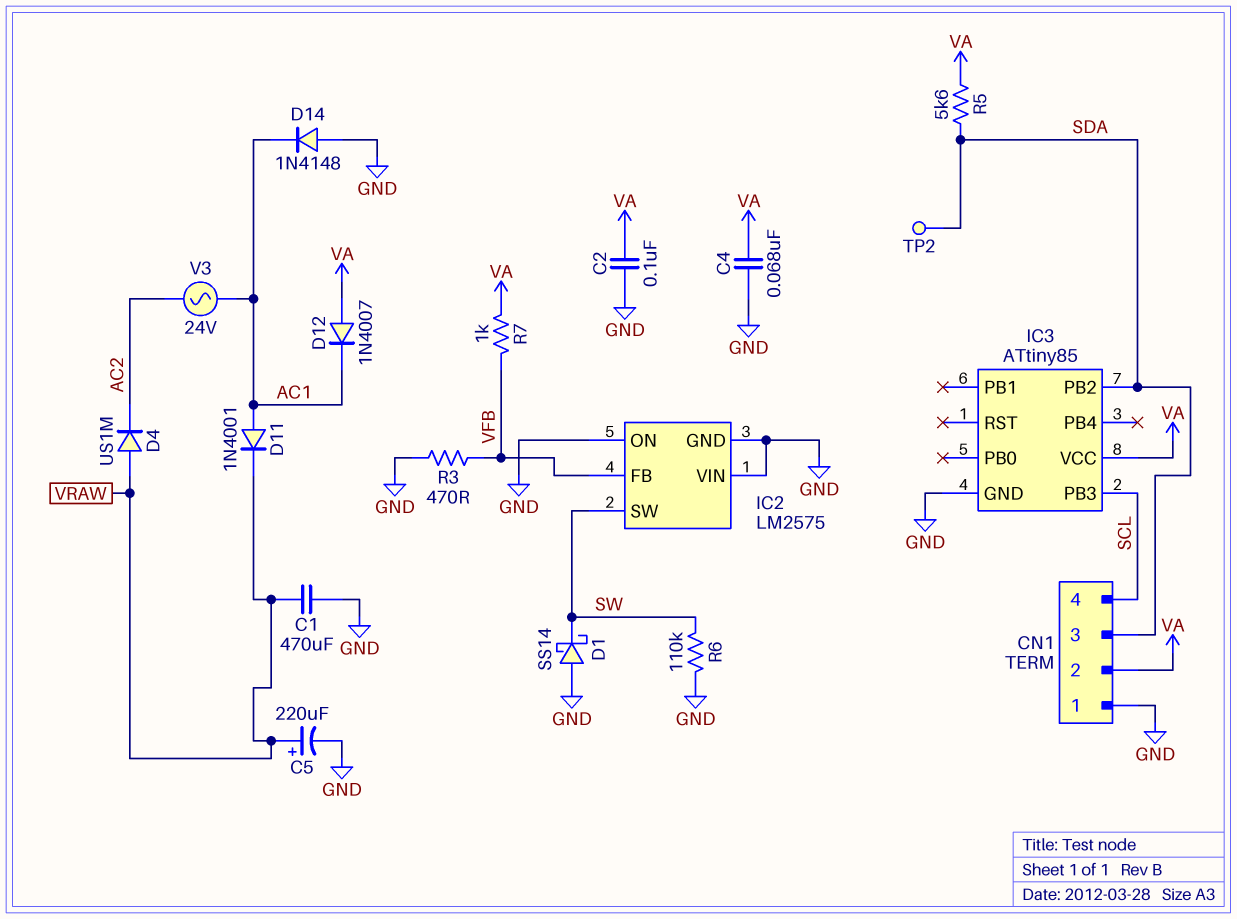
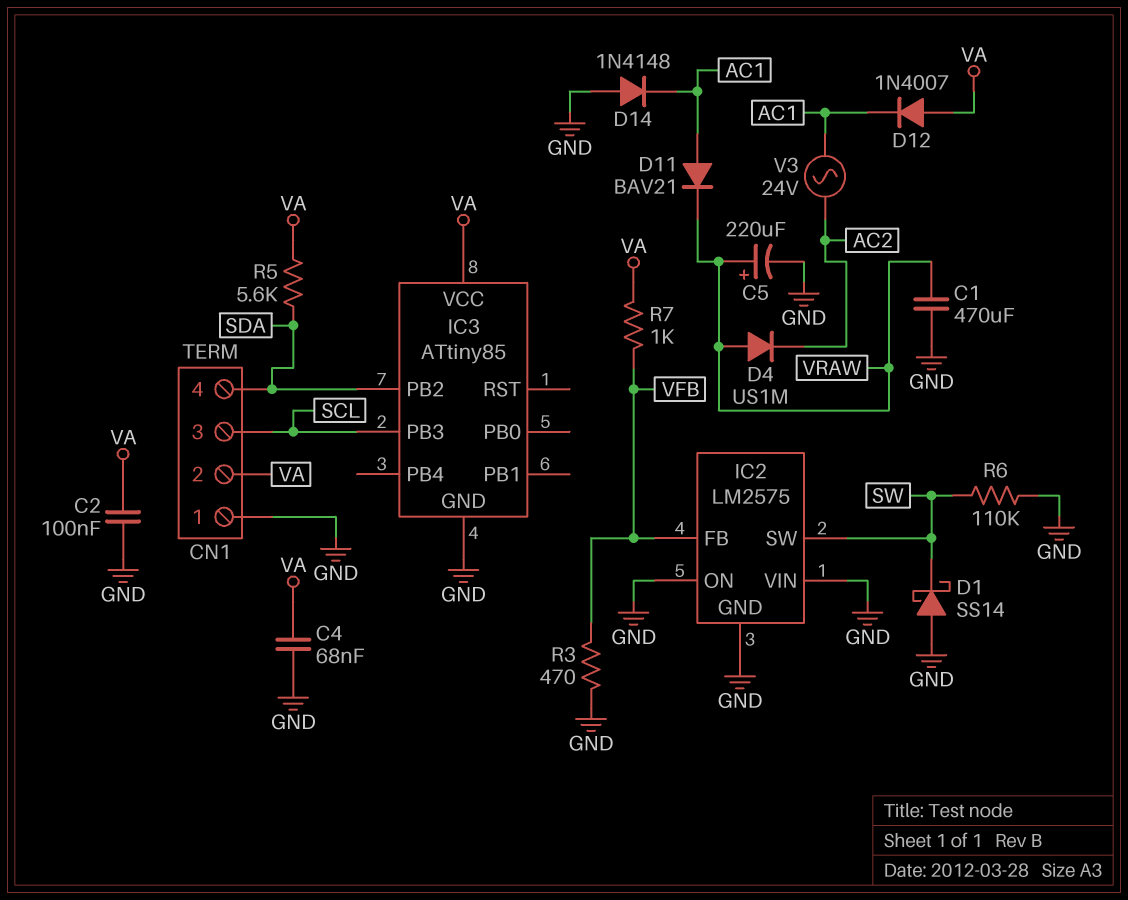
CN1 pin 3: SDA -> SCL
CN1 pin 4: SCL -> SDA
D11: diode 1N4001 (A AC1, K VRAW) -> diode BAV21 (A AC1, K VRAW)
TP2: test point (SDA) -> none

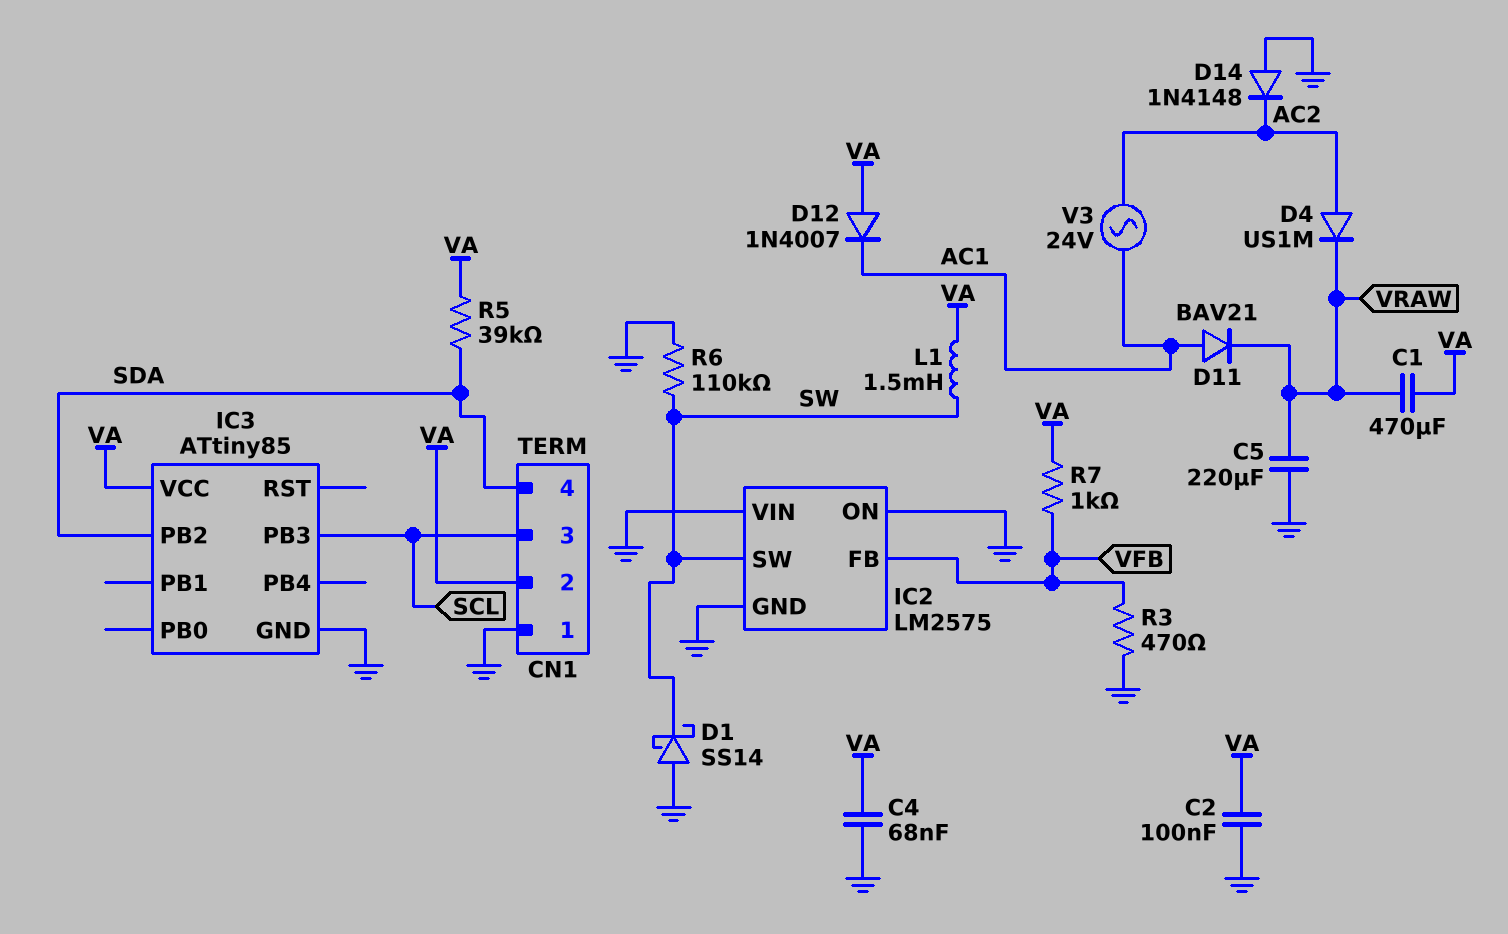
C1: 470uF (GND, VRAW) -> 470uF (VA, VRAW)
C5: 220uF (plus VRAW, minus GND) -> 220uF (GND, VRAW)
D4: diode US1M (A VRAW, K AC2) -> diode US1M (A AC2, K VRAW)
D14: diode 1N4148 (A GND, K AC1) -> diode 1N4148 (A GND, K AC2)
L1: none -> 1.5mH (SW, VA)
R5: 5.6k (SDA, VA) -> 39k (SDA, VA)

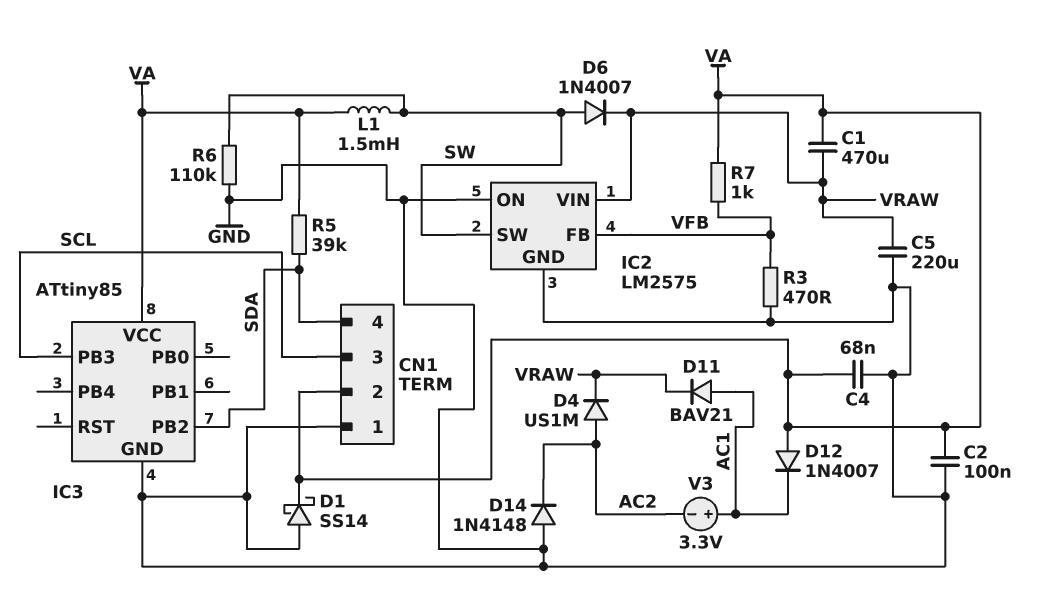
D1: schottky SS14 (A GND, K SW) -> schottky SS14 (A GND, K VA)
D6: none -> diode 1N4007 (A SW, K VRAW)
IC2 pin VIN: GND -> VRAW
V3: AC 24V (AC1, AC2) -> 3.3V (plus AC1, minus AC2)

